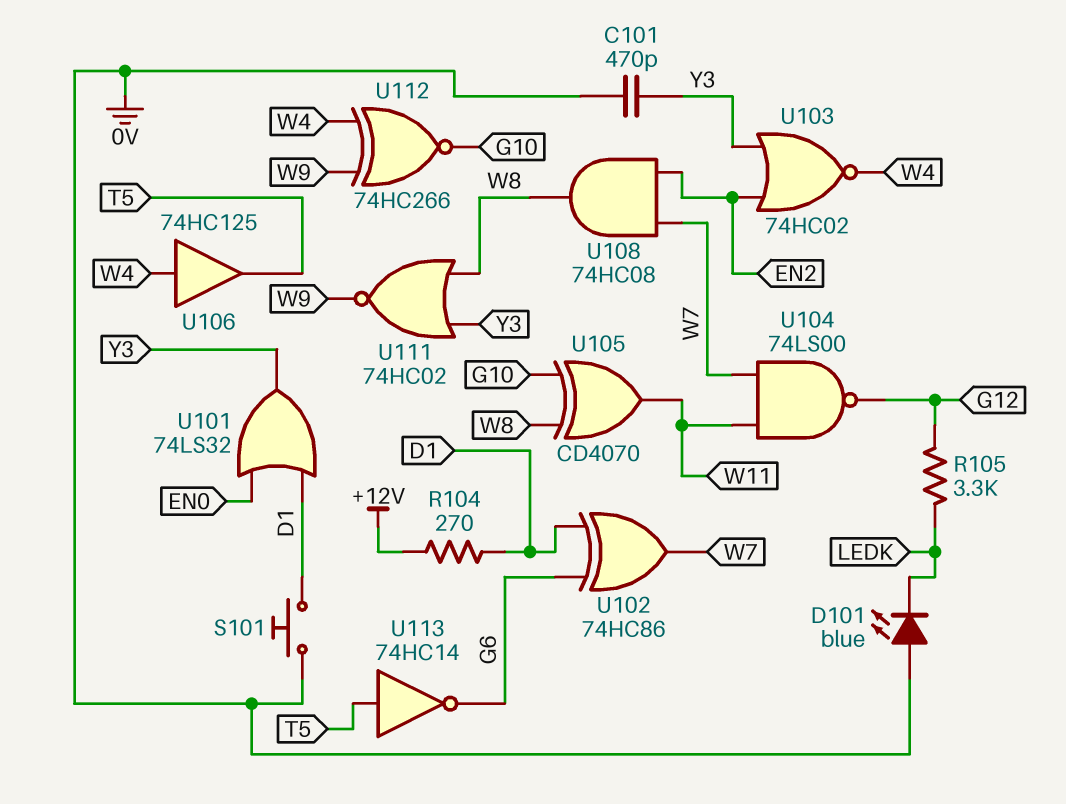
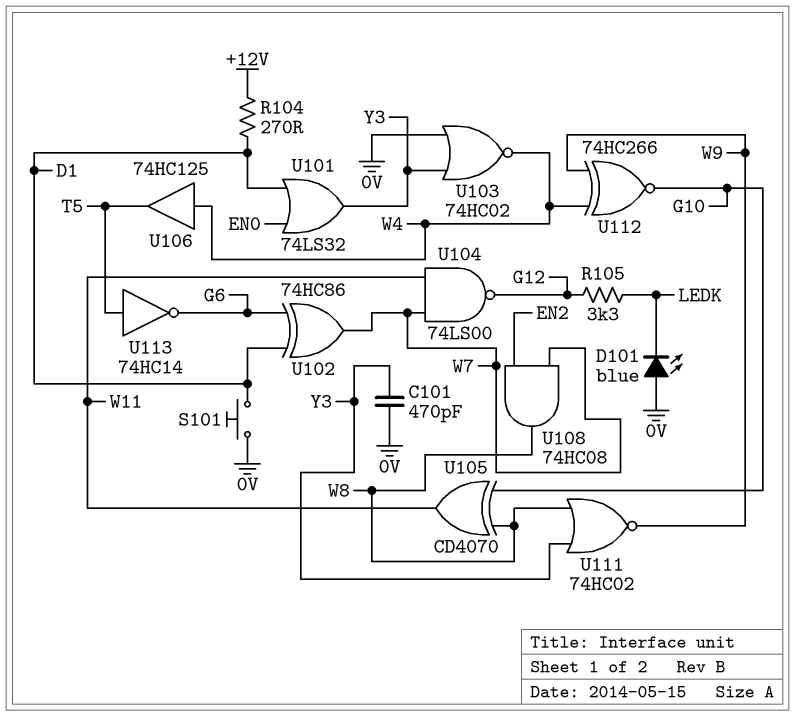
U103: NOR 74HC02 (in EN2, in Y3, out W4) -> NOR 74HC02 (in 0V, in Y3, out W4)

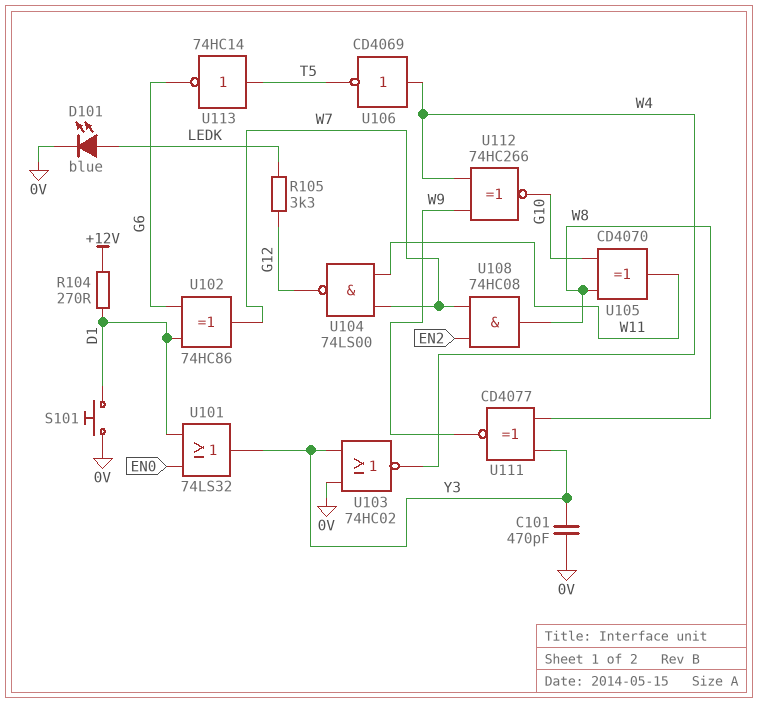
D101: LED blue (A 0V, K LEDK) -> LED blue (A LEDK, K 0V)
U106: buffer 74HC125 (in W4, out T5) -> NOT CD4069 (in W4, out T5)
U111: NOR 74HC02 (in W8, in Y3, out W9) -> XNOR CD4077 (in W8, in Y3, out W9)

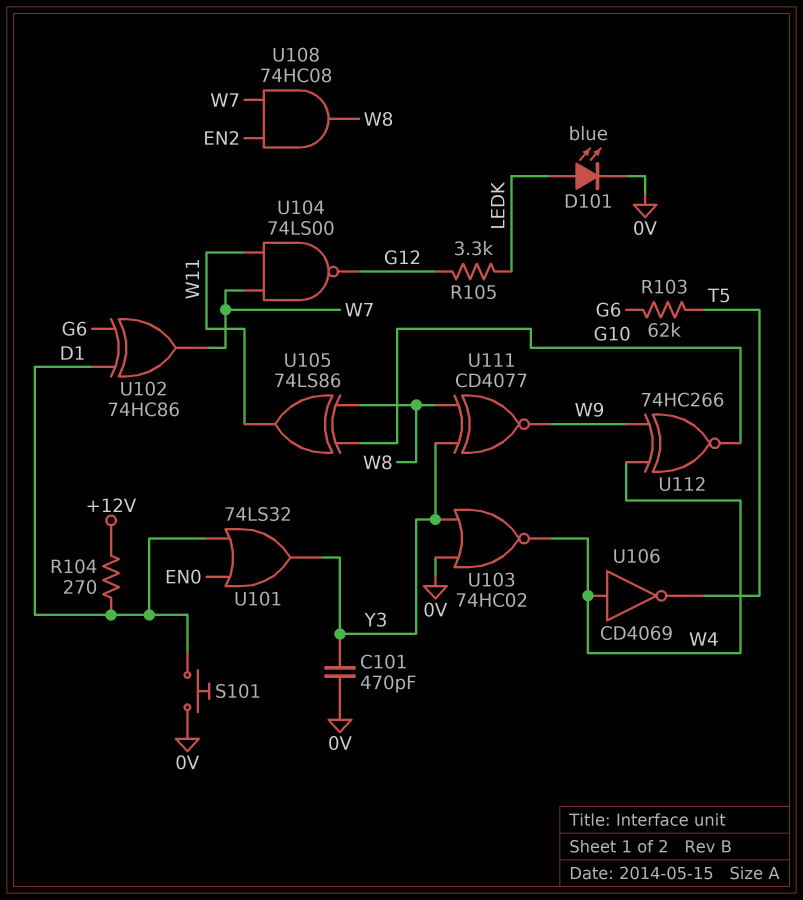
R103: none -> 62k (G6, T5)
U105: XOR CD4070 (in G10, in W8, out W11) -> XOR 74LS86 (in G10, in W8, out W11)
U113: NOT 74HC14 (in T5, out G6) -> none

